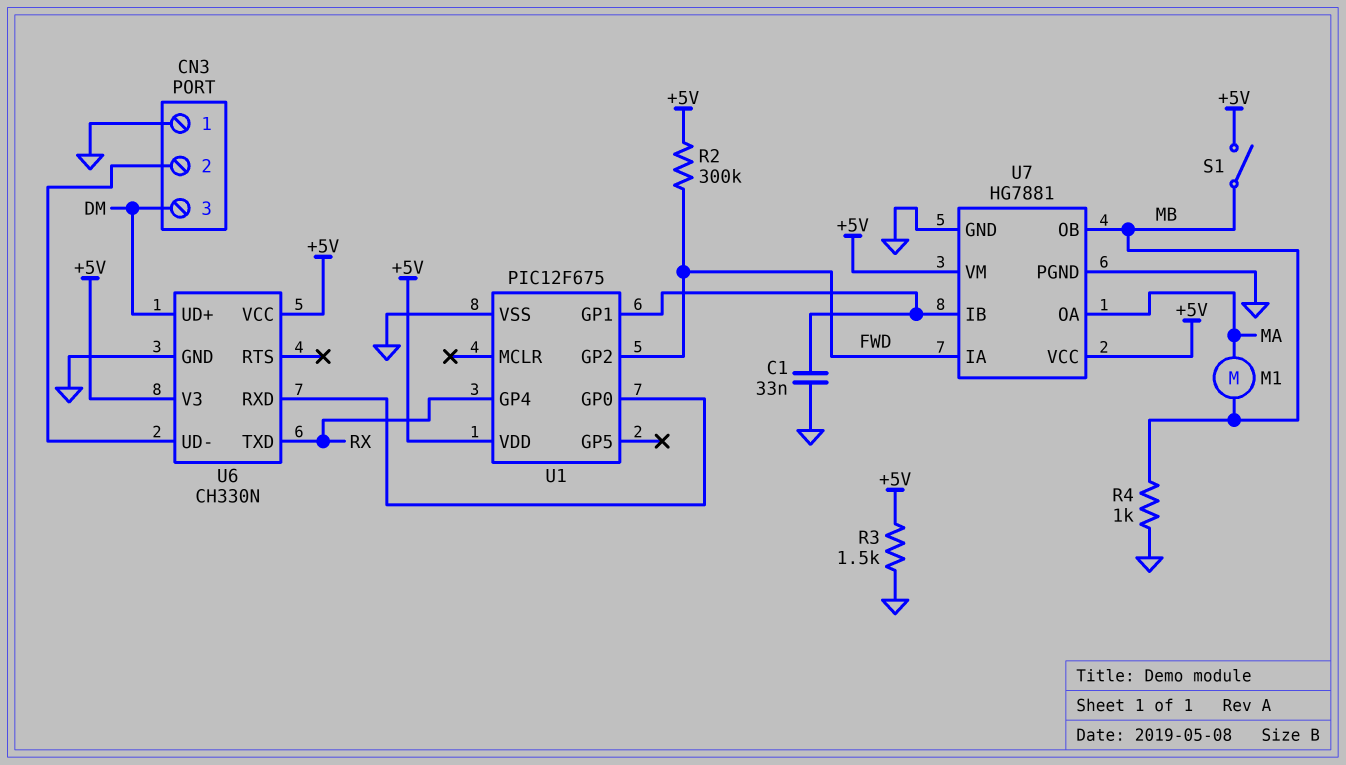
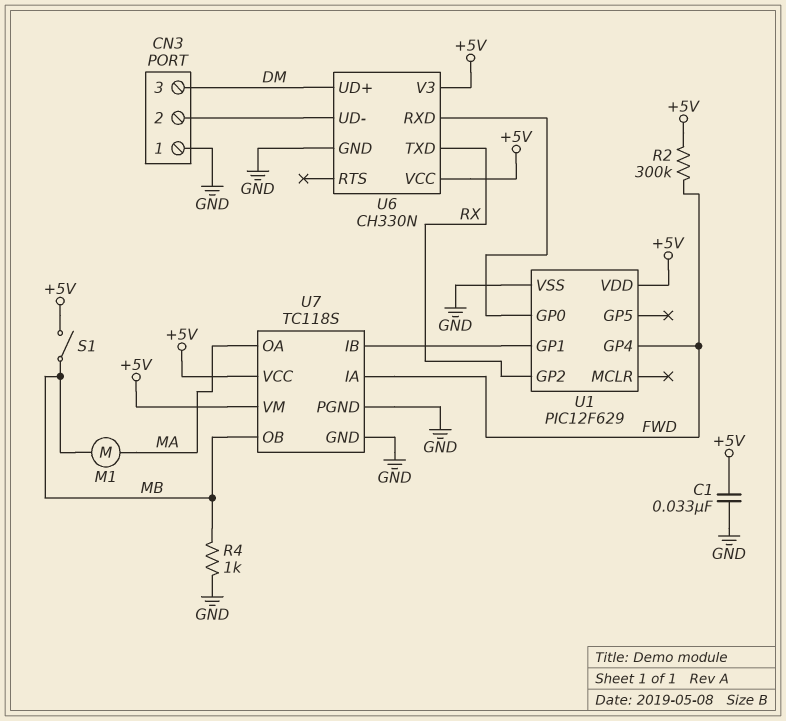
C1: 33nF (GND, U1/GP1) -> 33nF (+5V, GND)
R3: 1.5k (+5V, GND) -> none
U1: PIC12F675 -> PIC12F629
U1 pin GP2: FWD -> RX
U1 pin GP4: RX -> FWD
U7: HG7881 -> TC118S

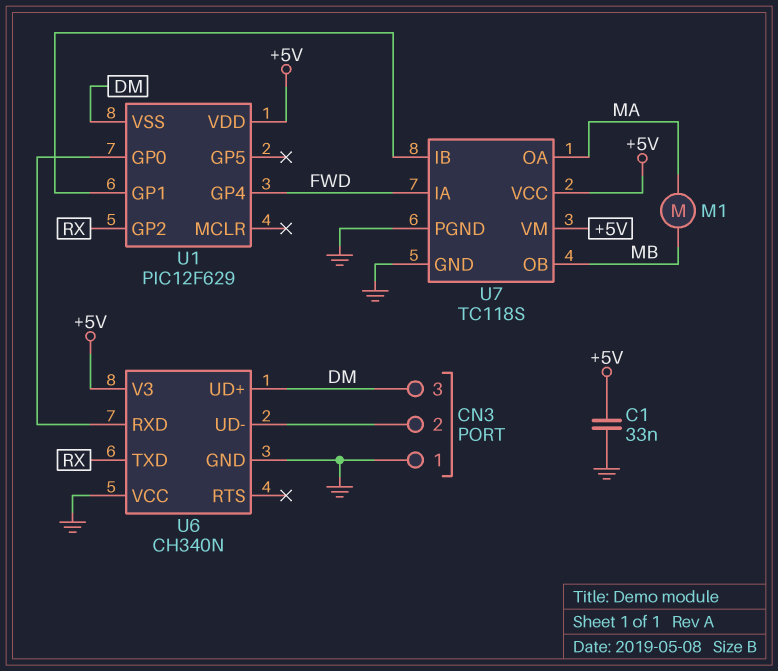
R2: 300k (+5V, FWD) -> none
R4: 1k (GND, MB) -> none
S1: switch (+5V, MB) -> none
U1 pin VSS: GND -> DM
U6: CH330N -> CH340N
U6 pin VCC: +5V -> GND

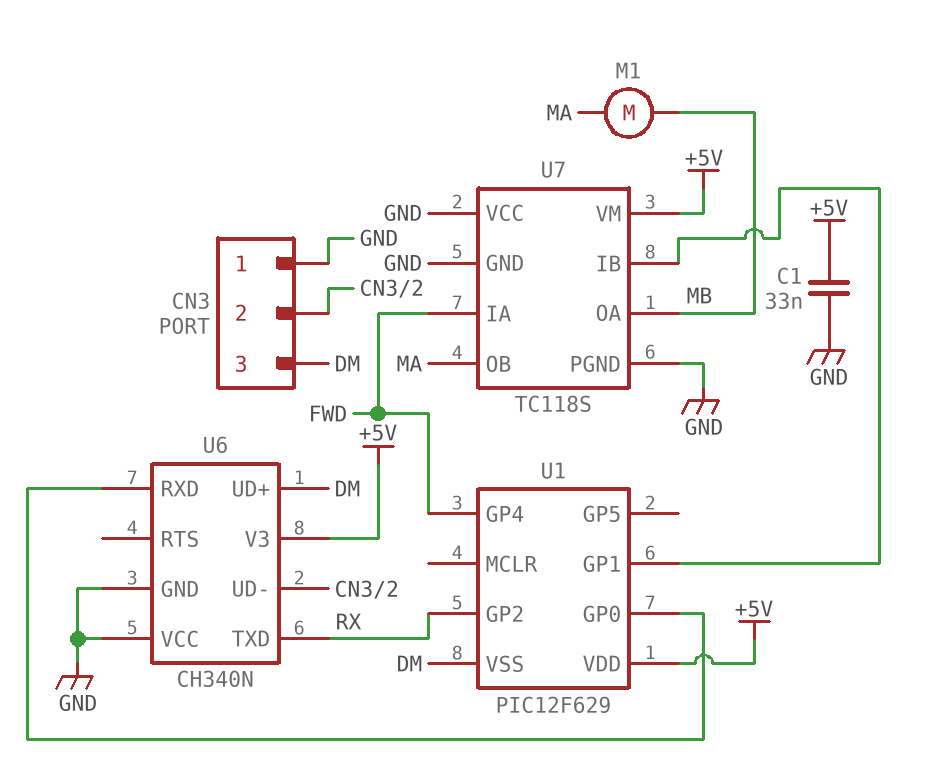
U7 pin OA: MA -> MB
U7 pin OB: MB -> MA
U7 pin VCC: +5V -> GND

